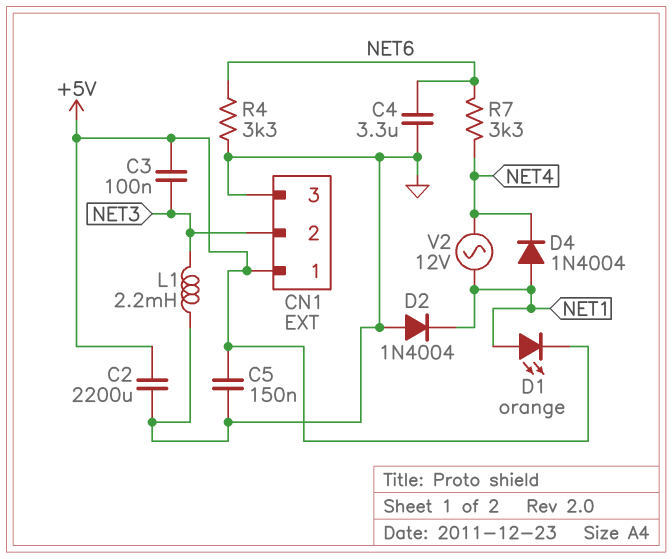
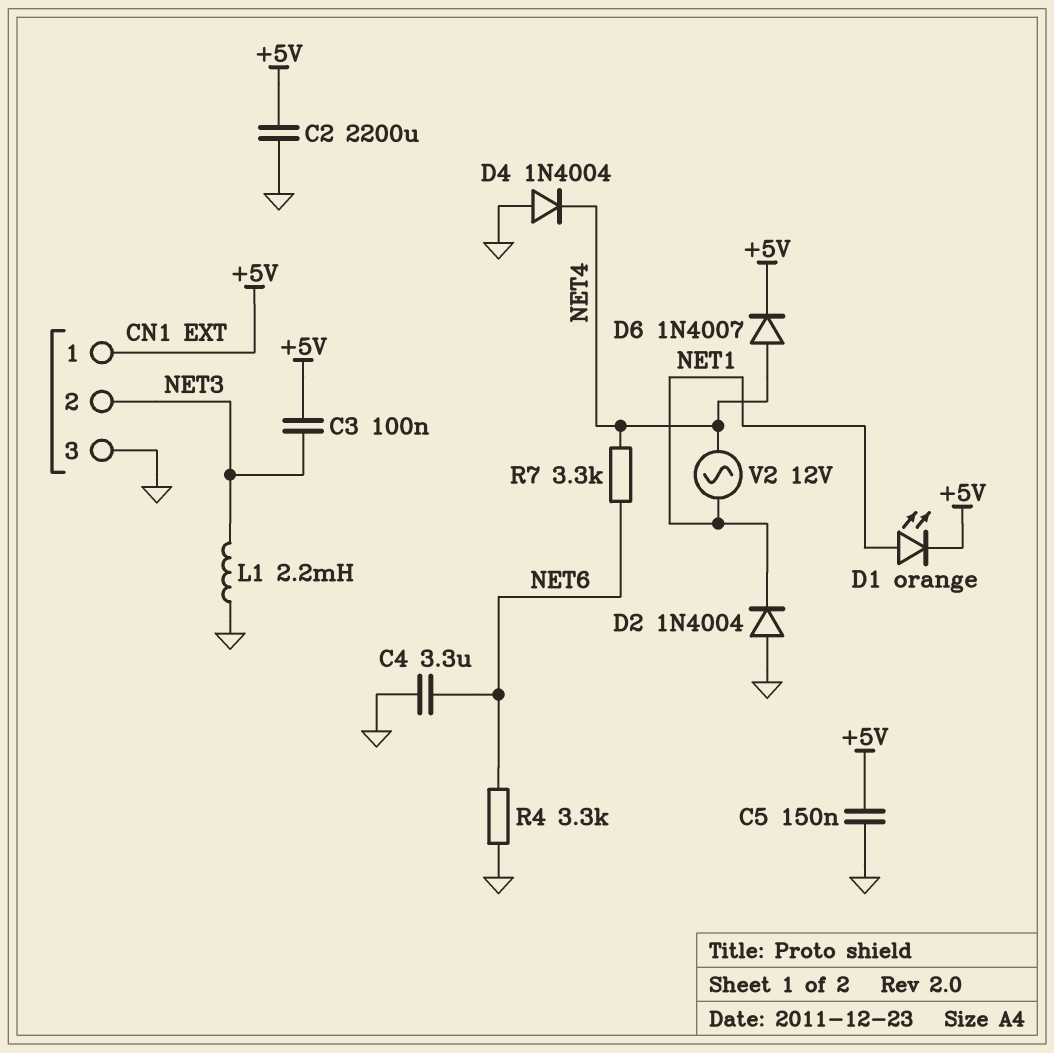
D4: diode 1N4004 (A NET1, K NET4) -> diode 1N4004 (A GND, K NET4)
D6: none -> diode 1N4007 (A NET4, K +5V)

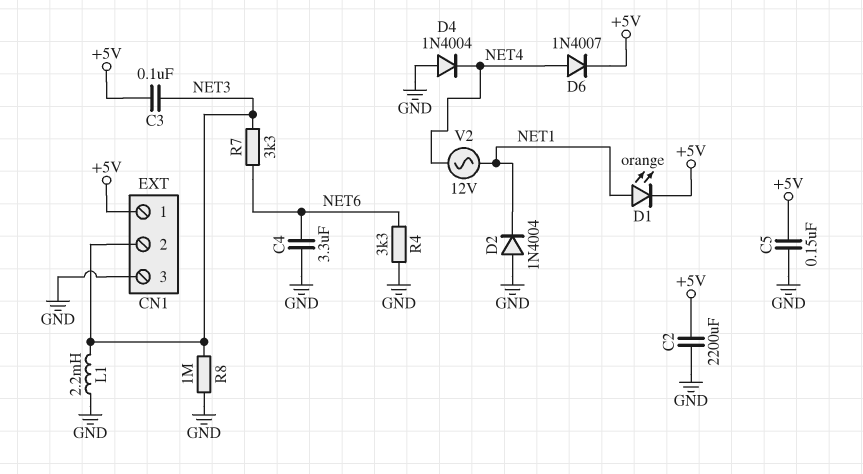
R7: 3.3k (NET4, NET6) -> 3.3k (NET3, NET6)
R8: none -> 1M (GND, NET3)

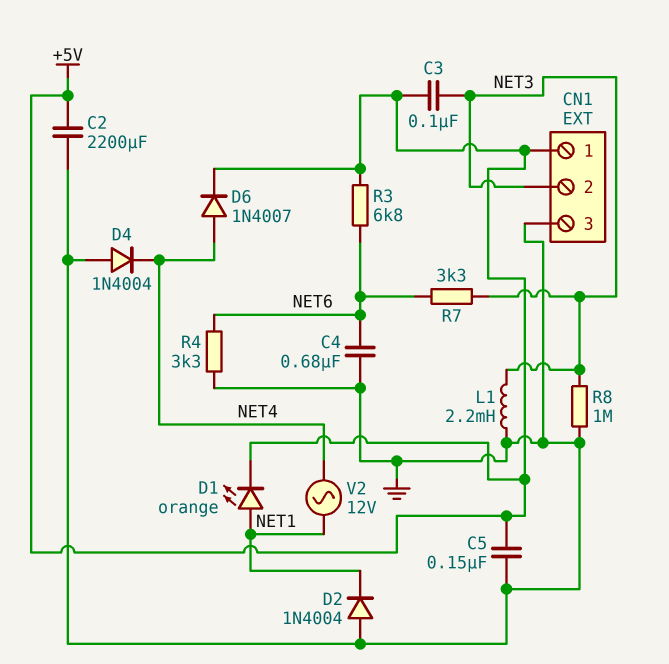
C4: 3.3uF (GND, NET6) -> 680nF (GND, NET6)
R3: none -> 6.8k (+5V, NET6)

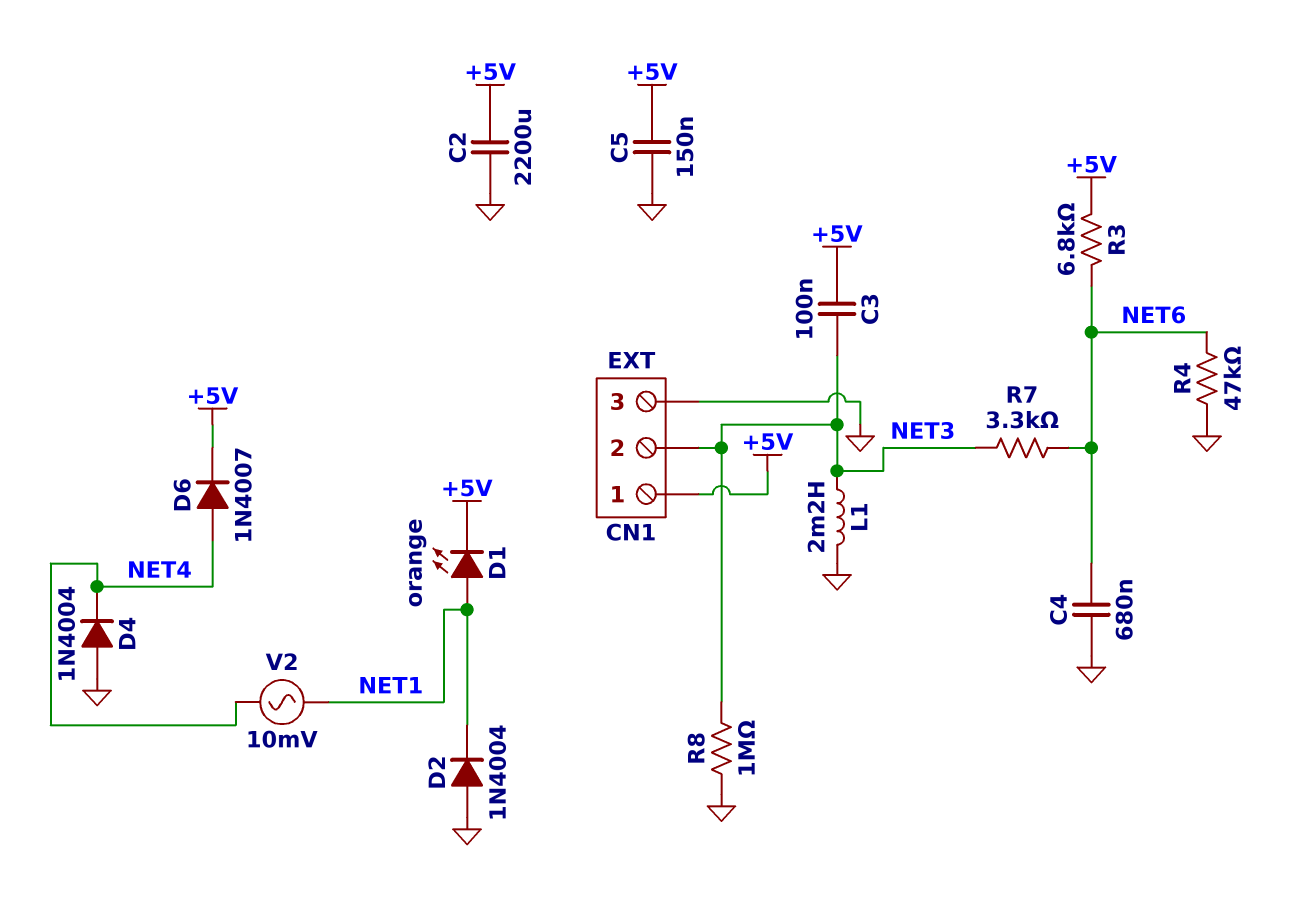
R4: 3.3k (GND, NET6) -> 47k (GND, NET6)
V2: AC 12V (NET1, NET4) -> AC 10mV (NET1, NET4)

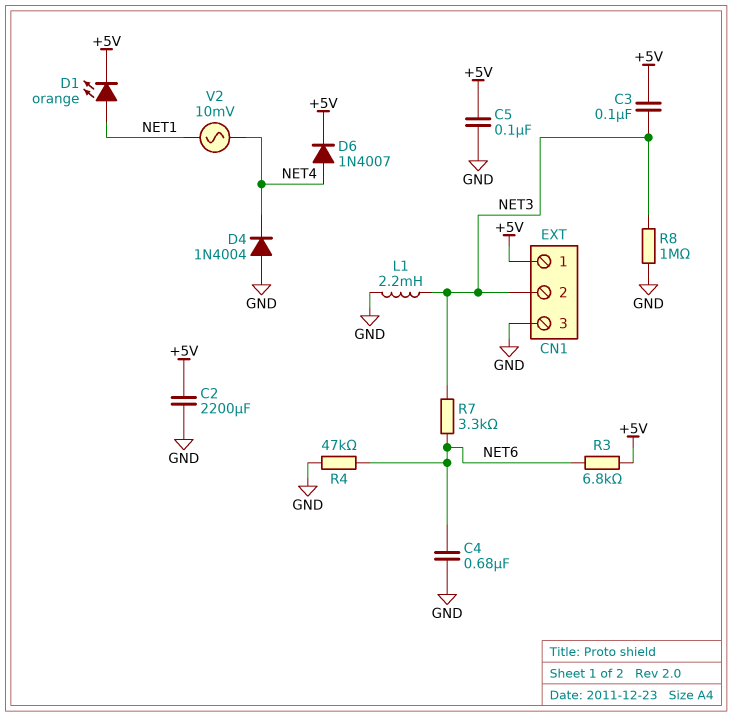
C5: 150nF (+5V, GND) -> 100nF (+5V, GND)
D2: diode 1N4004 (A GND, K NET1) -> none

